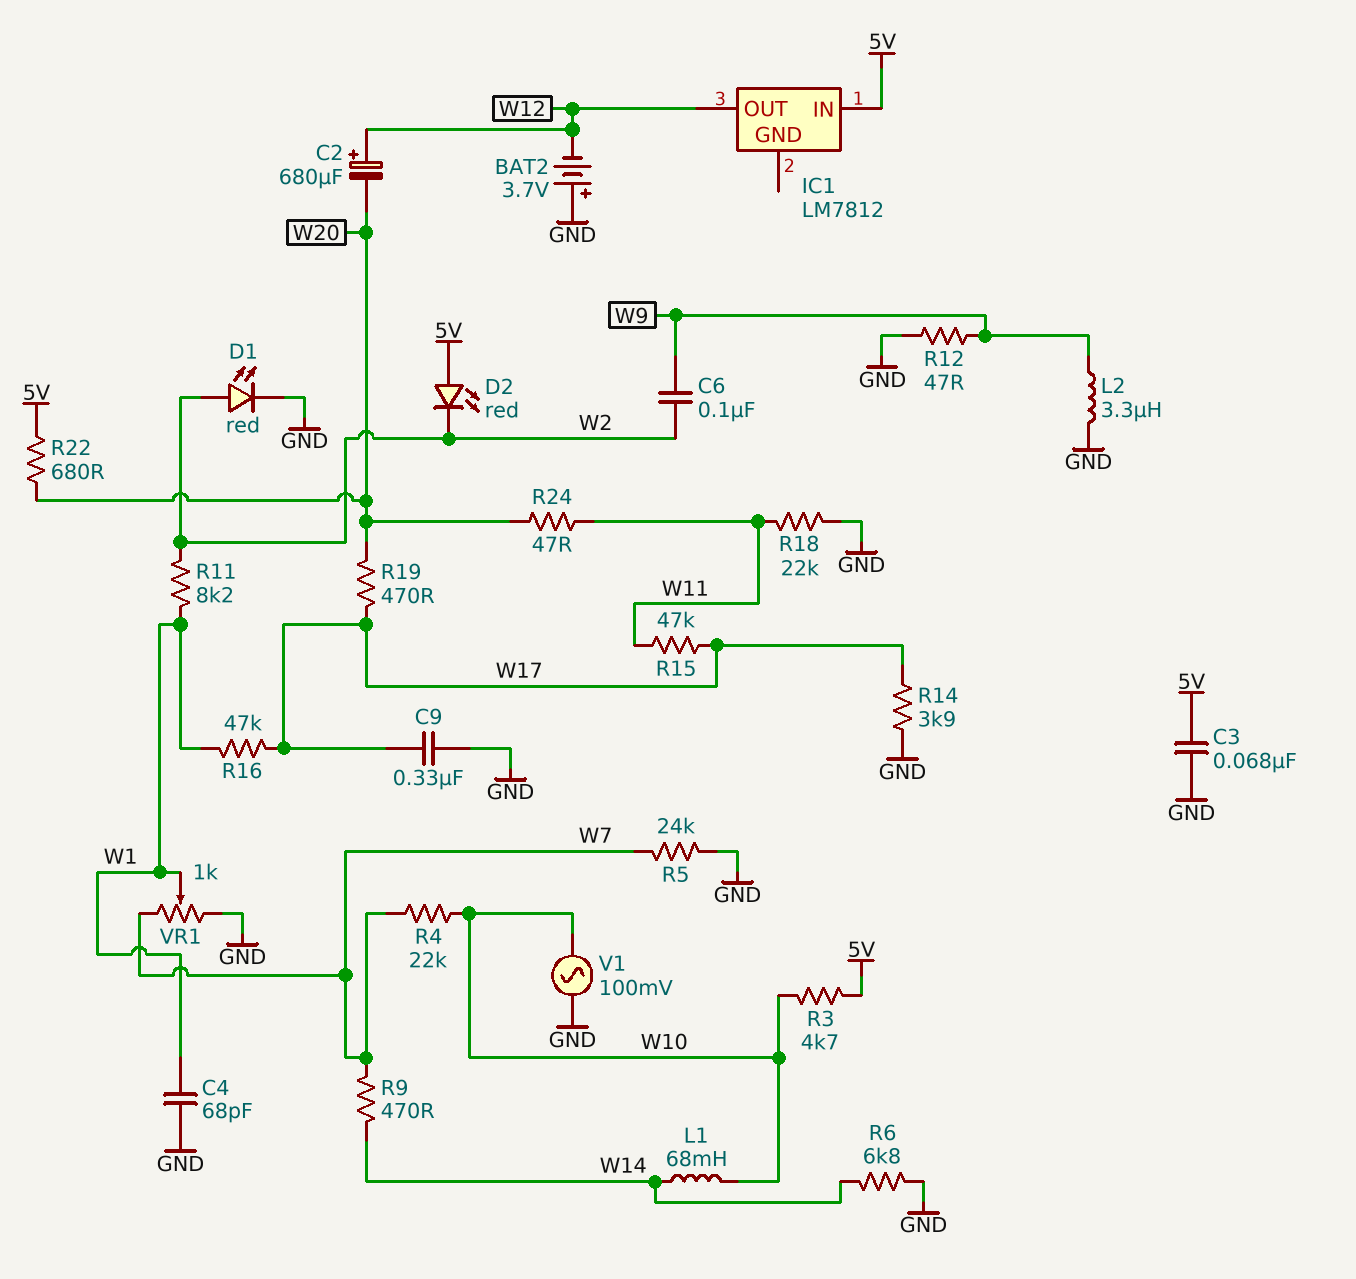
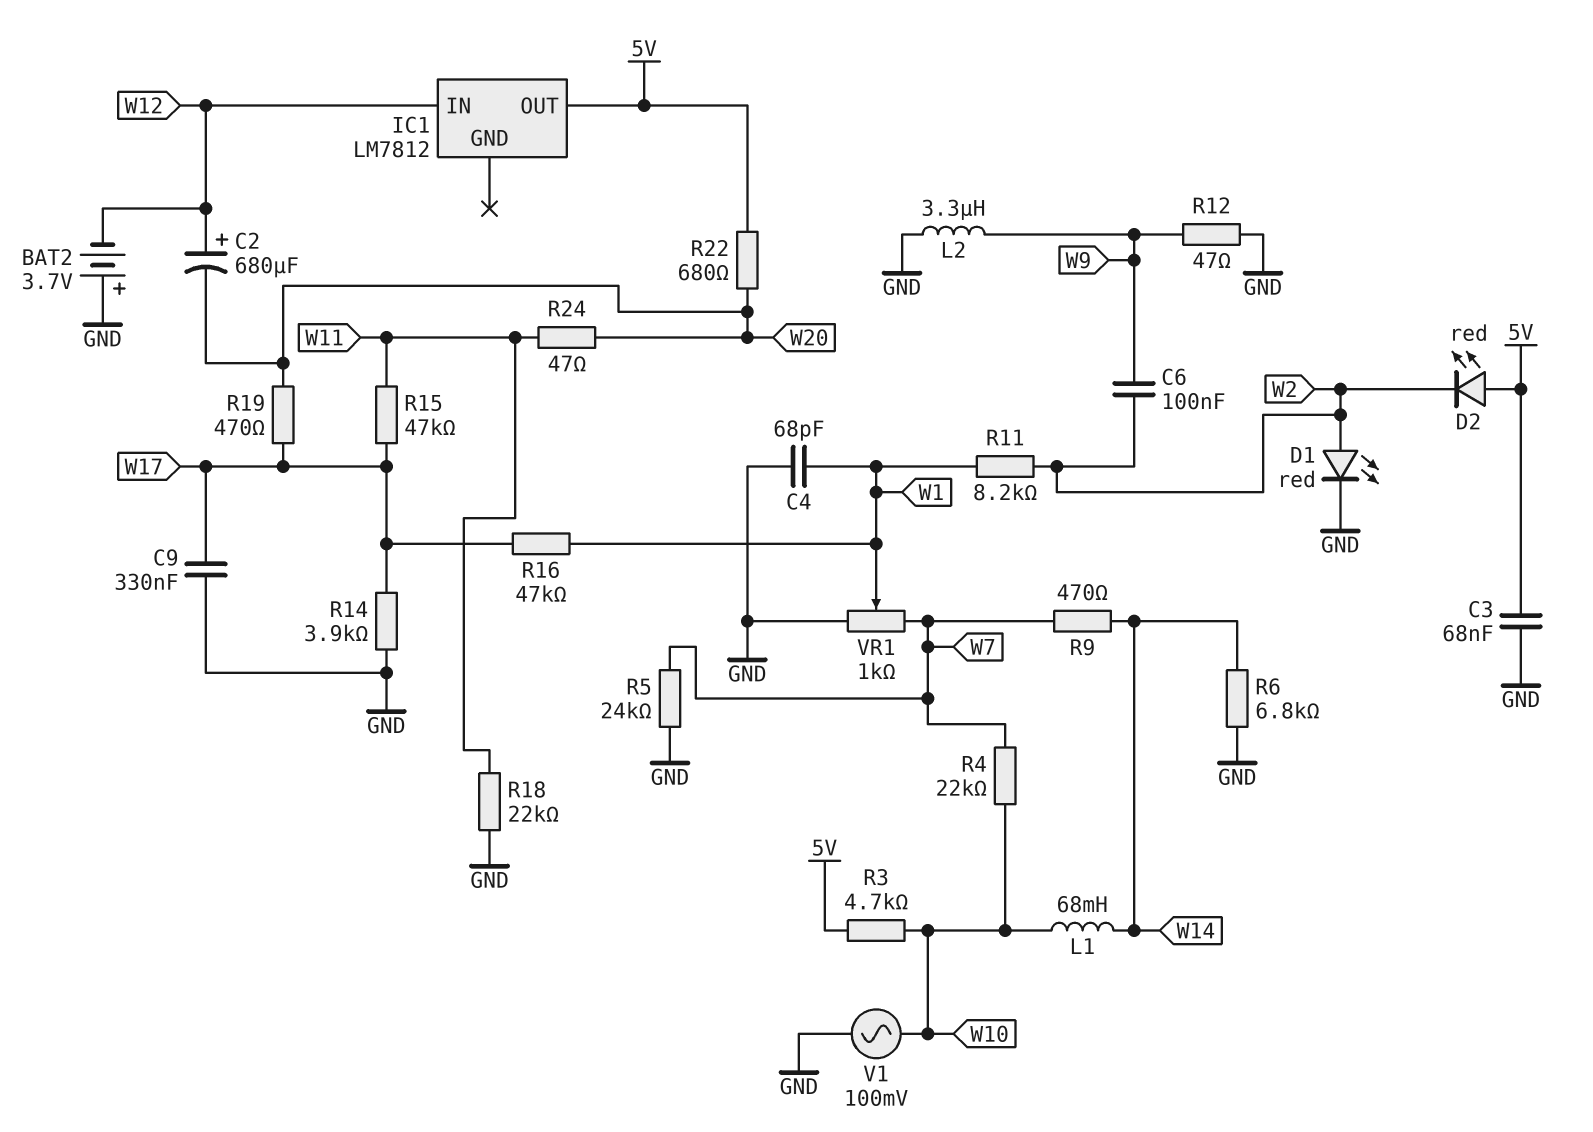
IC1 pin IN: 5V -> W12
IC1 pin OUT: W12 -> 5V

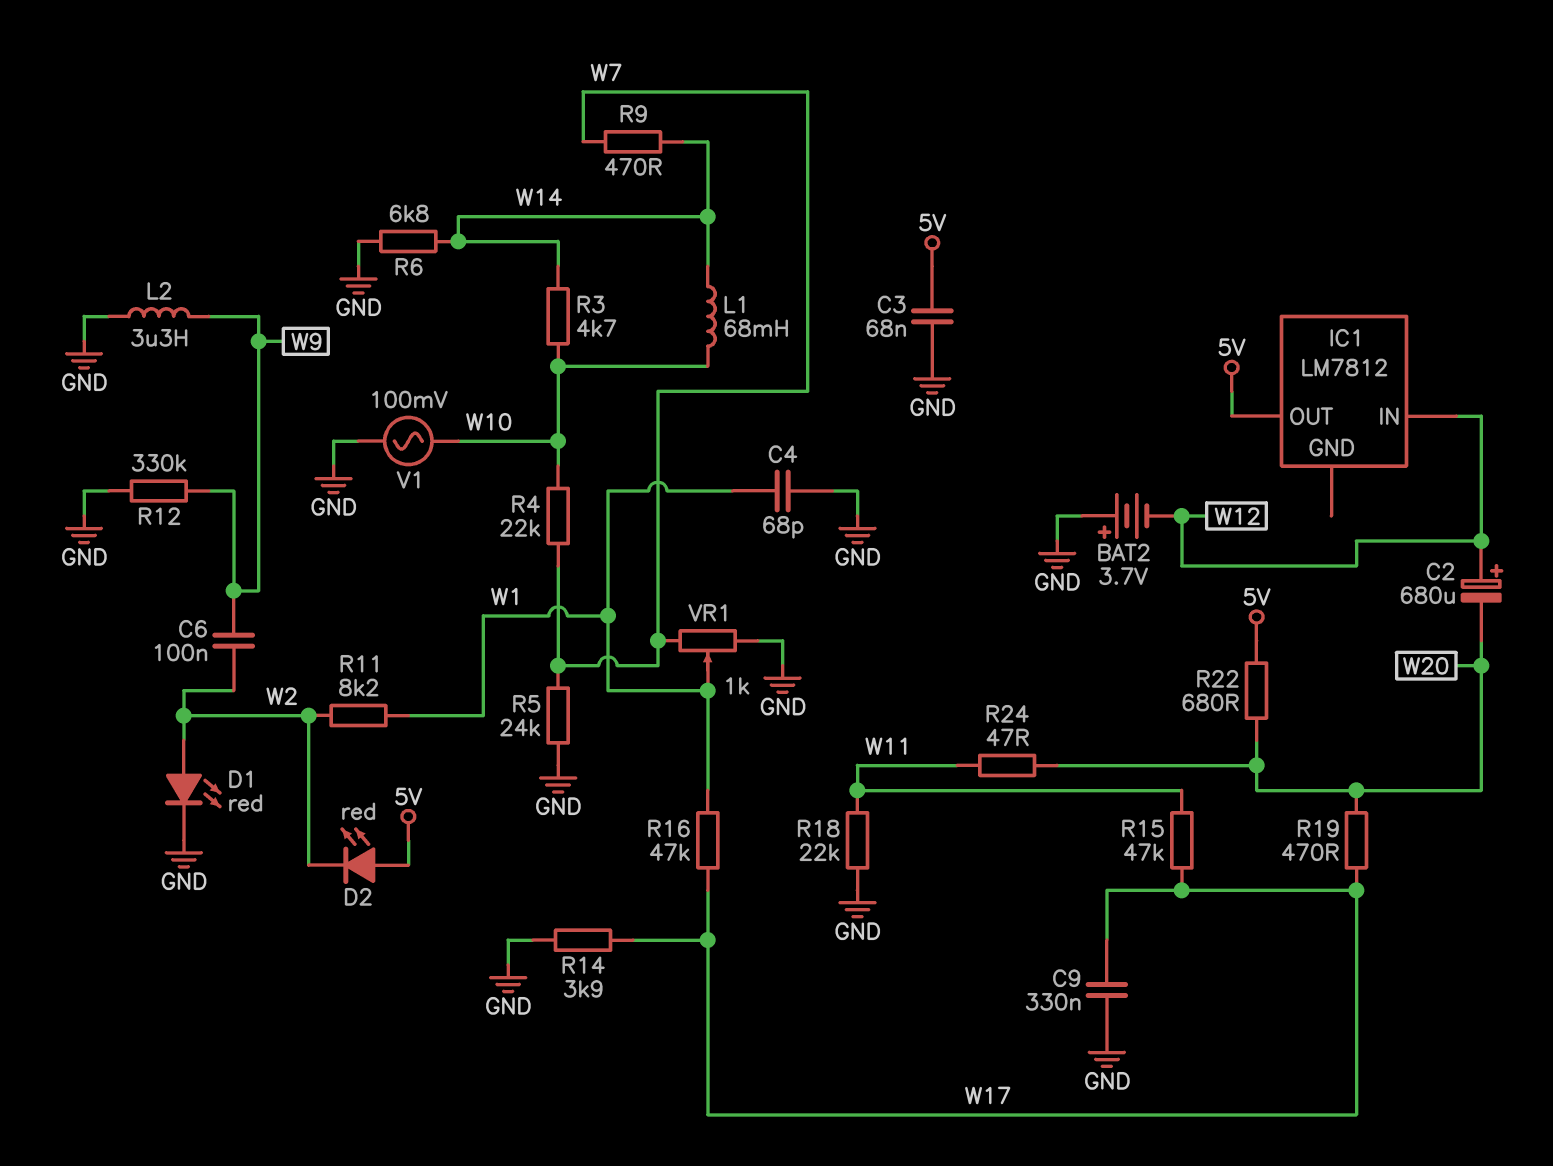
R3: 4.7k (5V, W10) -> 4.7k (W10, W14)
R12: 47 (GND, W9) -> 330k (GND, W9)

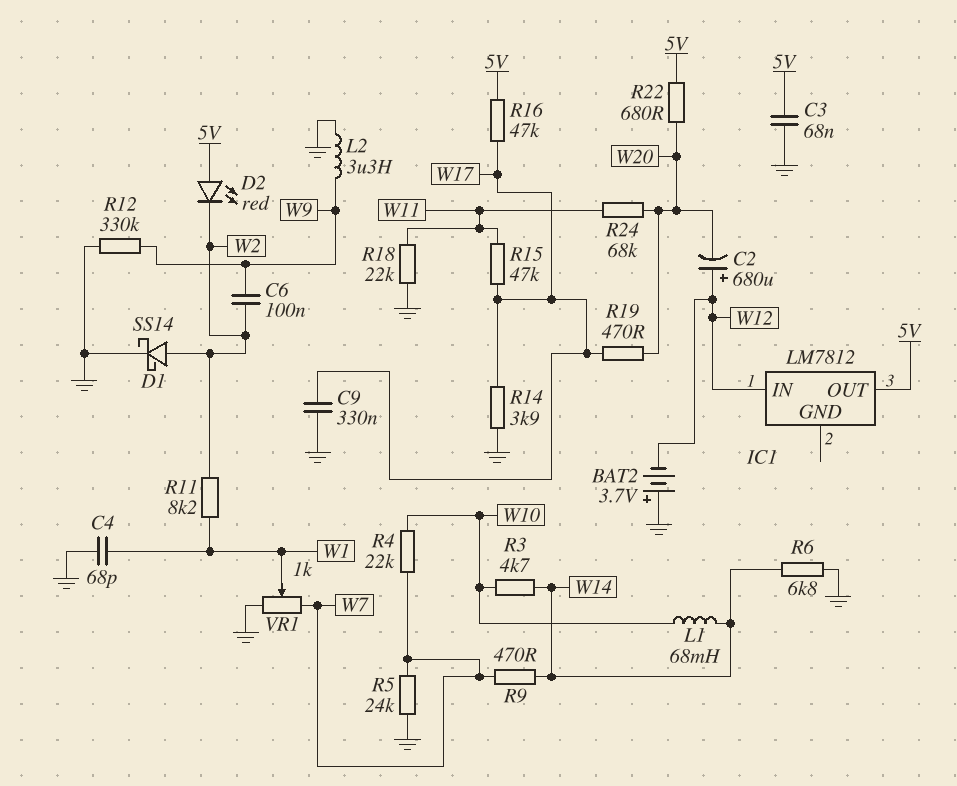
D1: LED red (A W2, K GND) -> schottky SS14 (A W2, K GND)
R16: 47k (W1, W17) -> 47k (5V, W17)
R24: 47 (W11, W20) -> 68k (W11, W20)
V1: AC 100mV (GND, W10) -> none

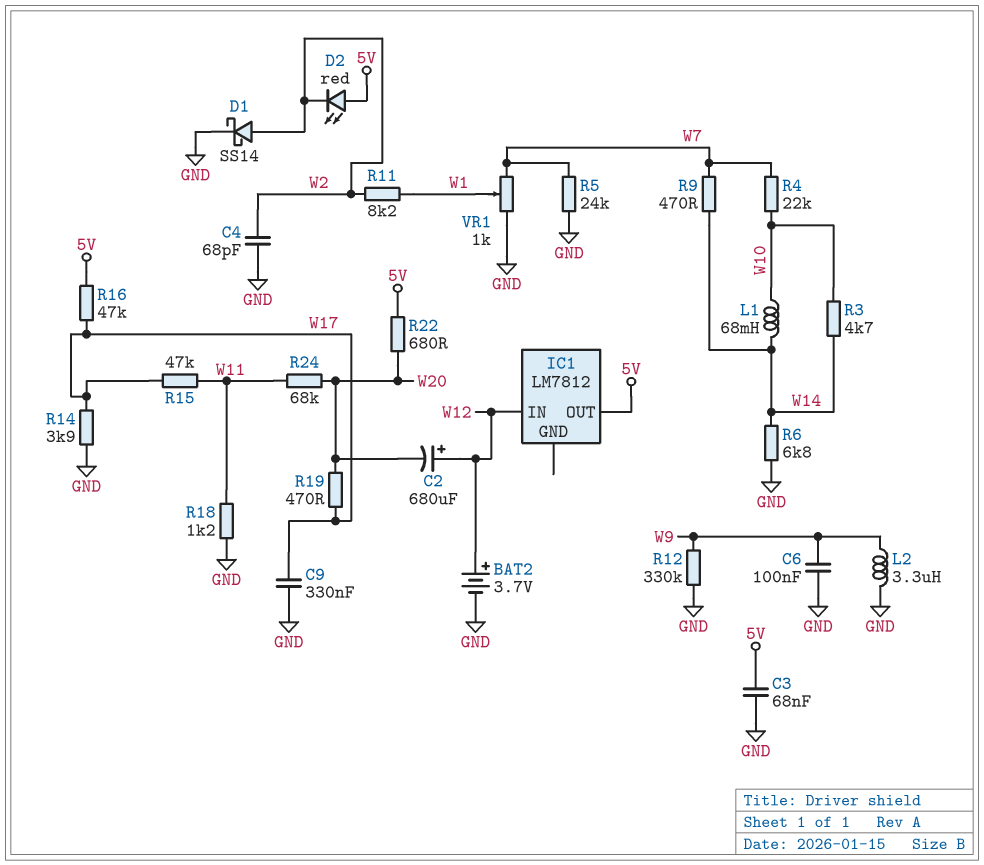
BAT2: 3.7V (plus GND, minus W12) -> 3.7V (plus W12, minus GND)
C4: 68pF (GND, W1) -> 68pF (GND, W2)
C6: 100nF (W2, W9) -> 100nF (GND, W9)
R18: 22k (GND, W11) -> 1.2k (GND, W11)

